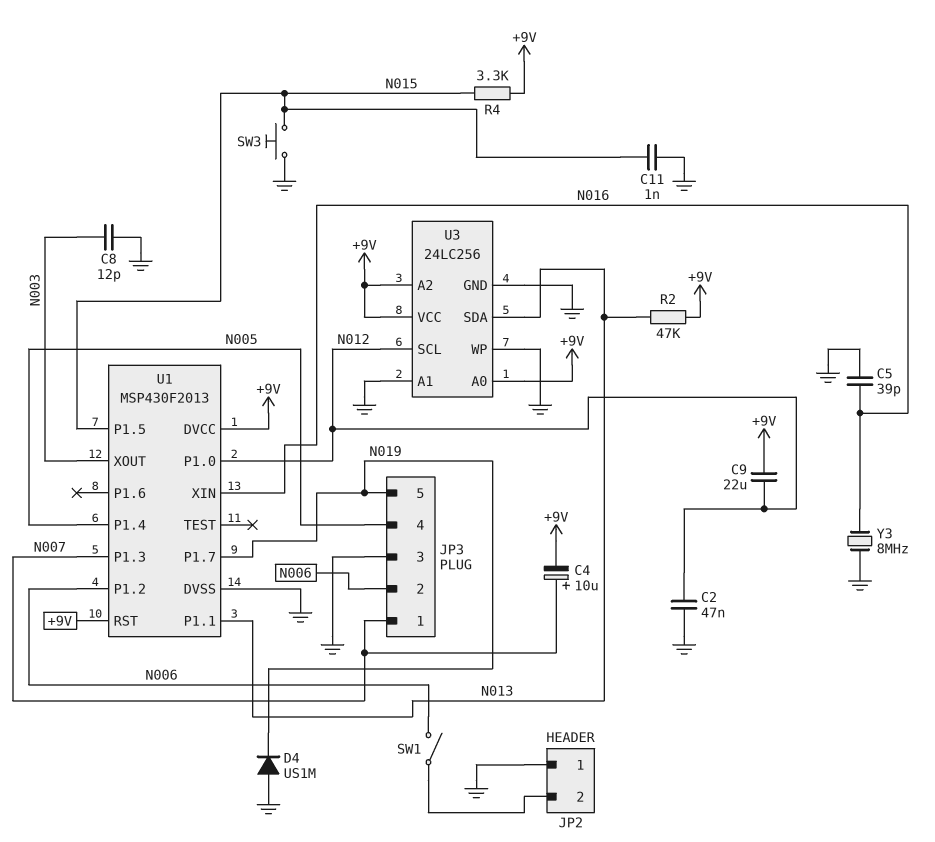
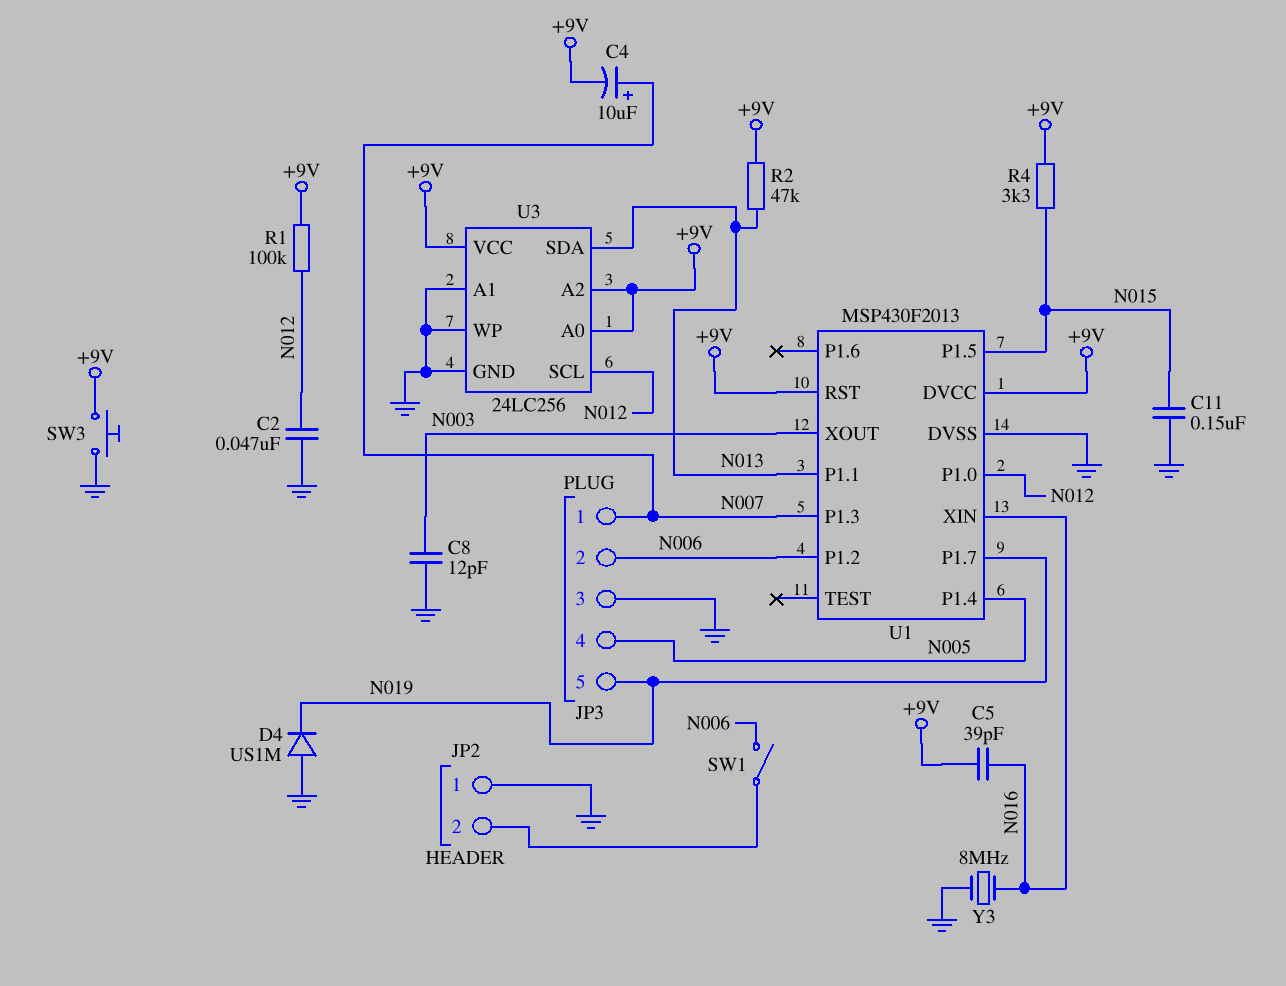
C5: 39pF (GND, N016) -> 39pF (+9V, N016)
C9: 22uF (+9V, N012) -> none
C11: 1nF (GND, N015) -> 150nF (GND, N015)
R1: none -> 100k (+9V, N012)
SW3: button (GND, N015) -> button (+9V, GND)

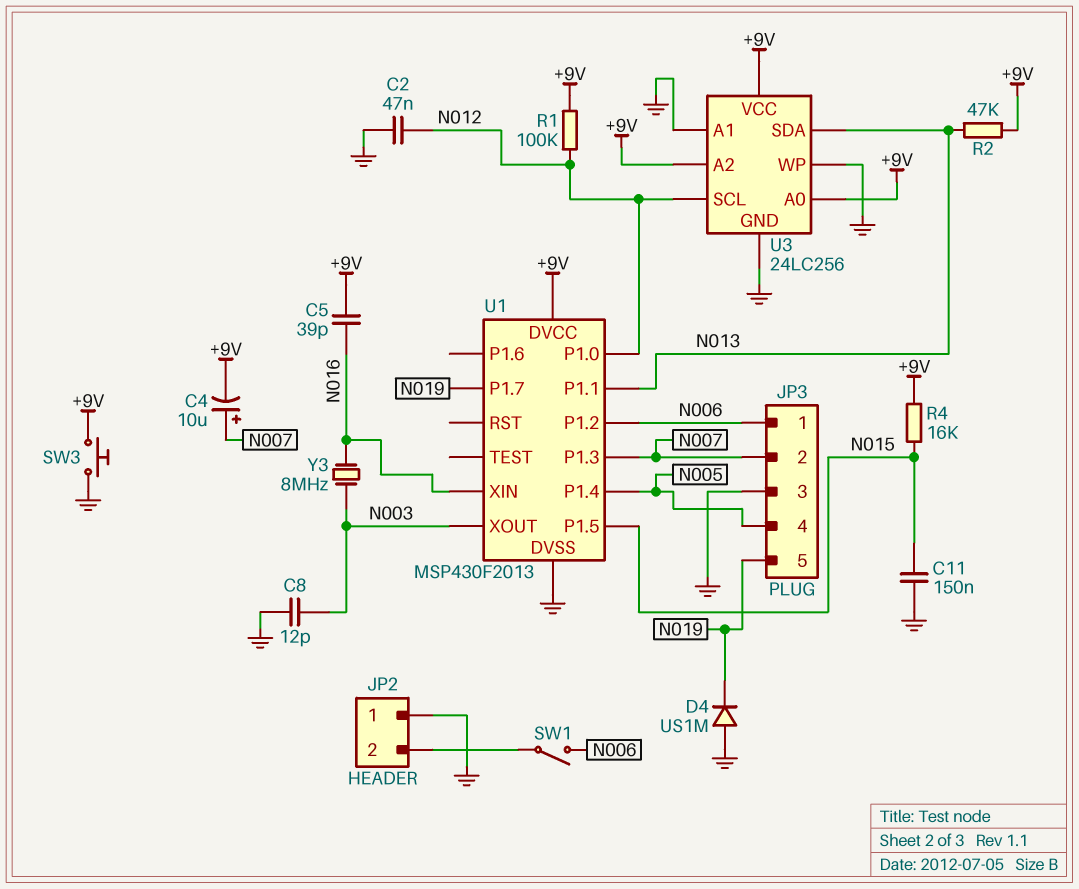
JP3 pin 1: N007 -> N006
JP3 pin 2: N006 -> N007
R4: 3.3k (+9V, N015) -> 16k (+9V, N015)
U1 pin RST: +9V -> none
Y3: 8MHz (GND, N016) -> 8MHz (N003, N016)

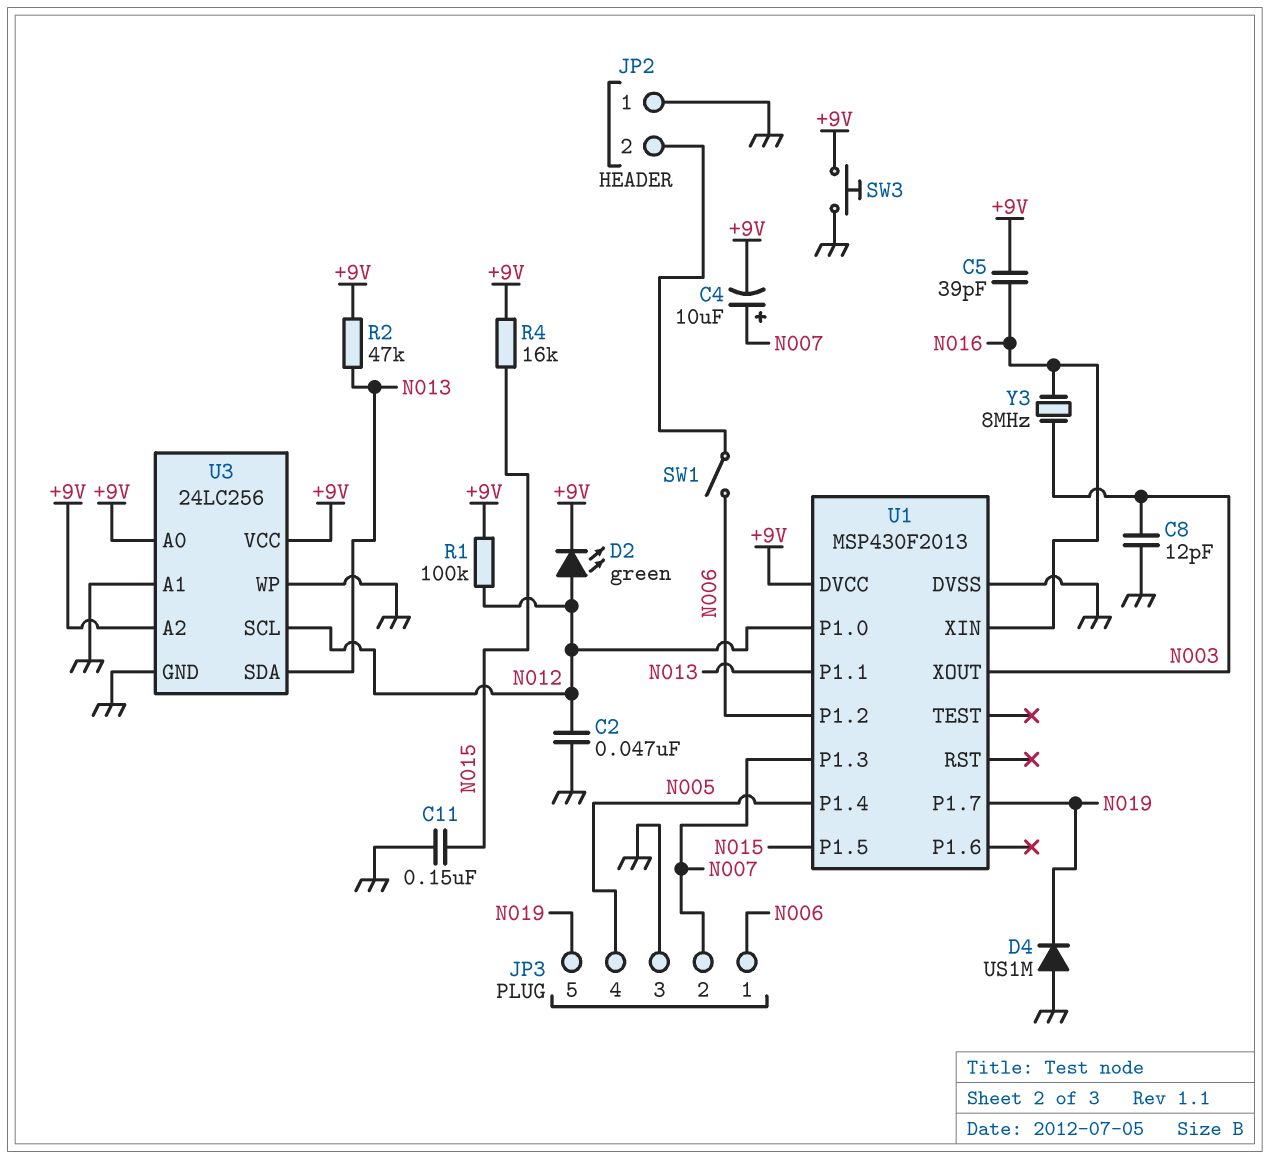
D2: none -> LED green (A N012, K +9V)

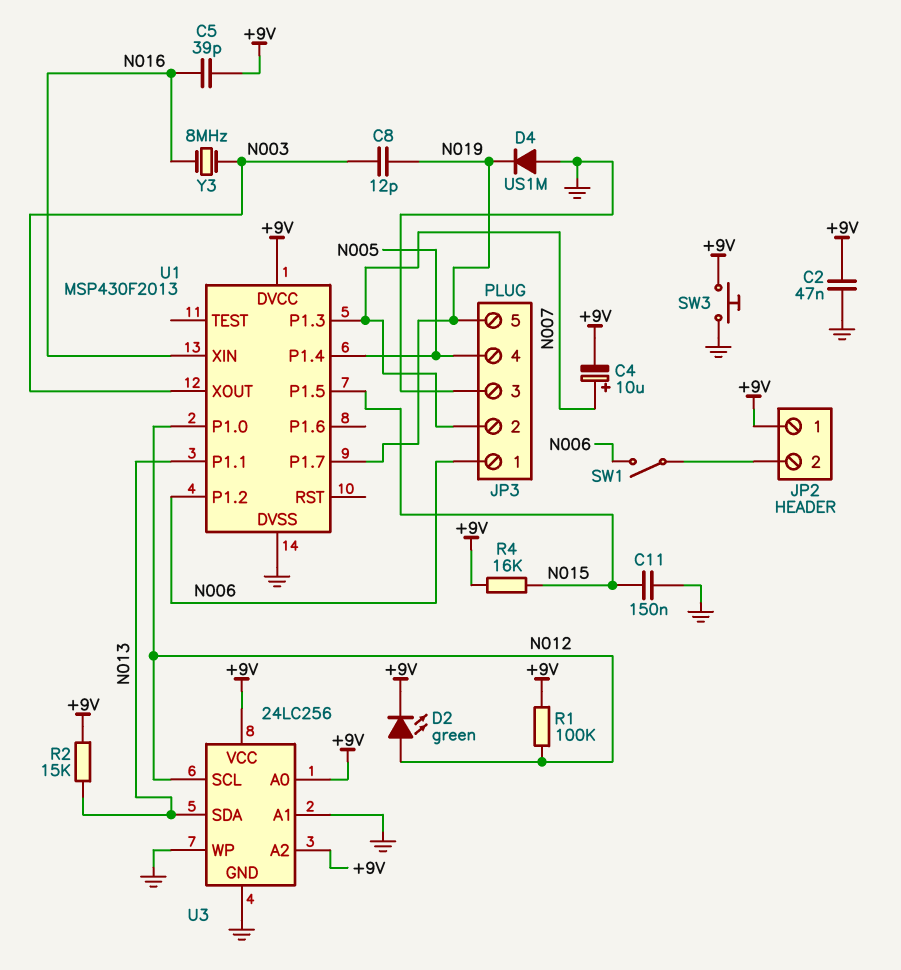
C2: 47nF (GND, N012) -> 47nF (+9V, GND)
C8: 12pF (GND, N003) -> 12pF (N003, N019)
JP2 pin 1: GND -> +9V
R2: 47k (+9V, N013) -> 15k (+9V, N013)

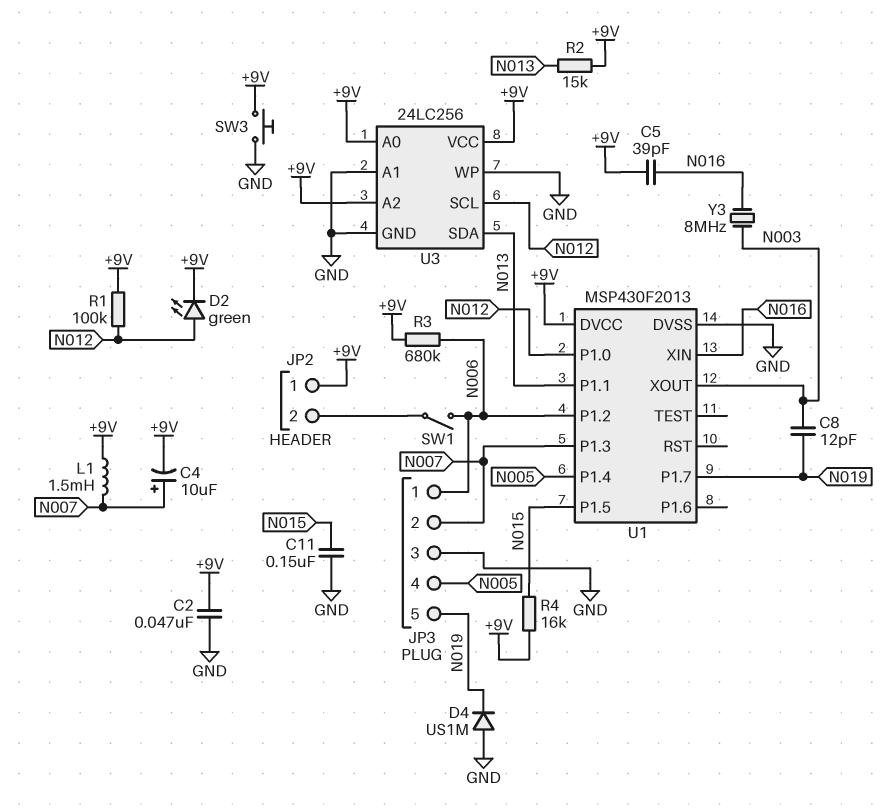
L1: none -> 1.5mH (+9V, N007)
R3: none -> 680k (+9V, N006)

